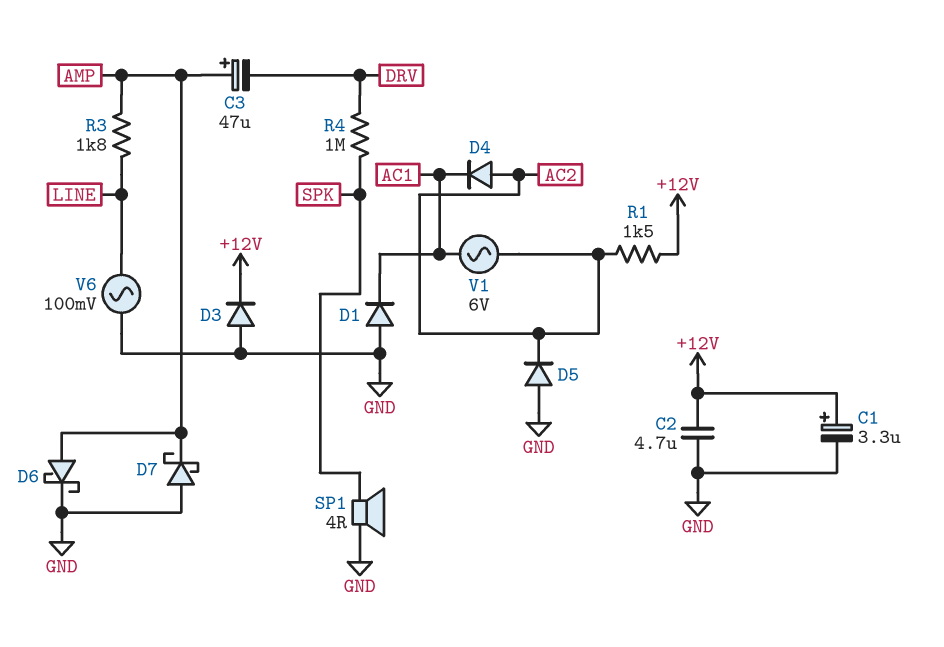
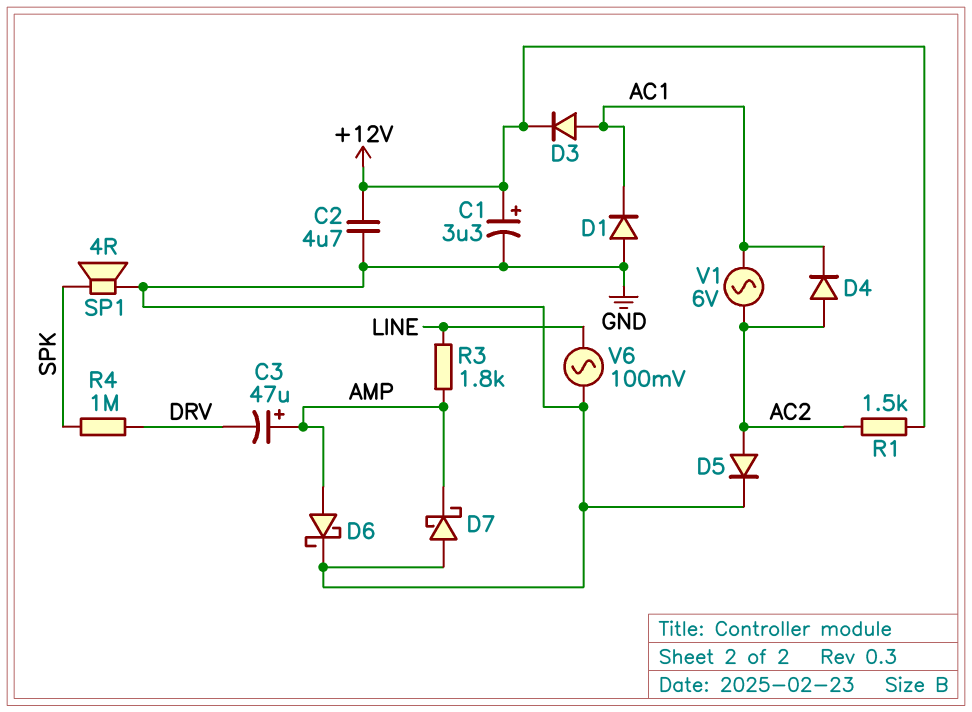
D3: diode (A GND, K +12V) -> diode (A AC1, K +12V)
D5: diode (A GND, K AC2) -> diode (A AC2, K GND)

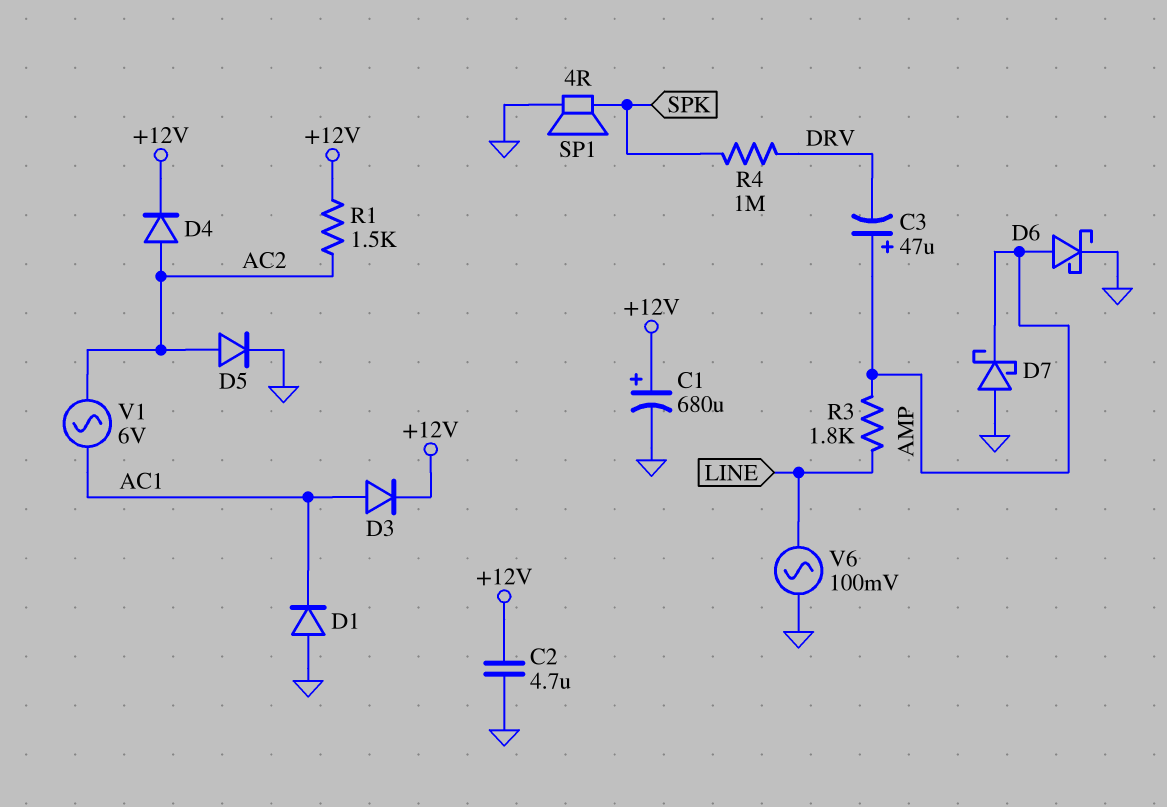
C1: 3.3uF (plus +12V, minus GND) -> 680uF (plus +12V, minus GND)
D4: diode (A AC2, K AC1) -> diode (A AC2, K +12V)

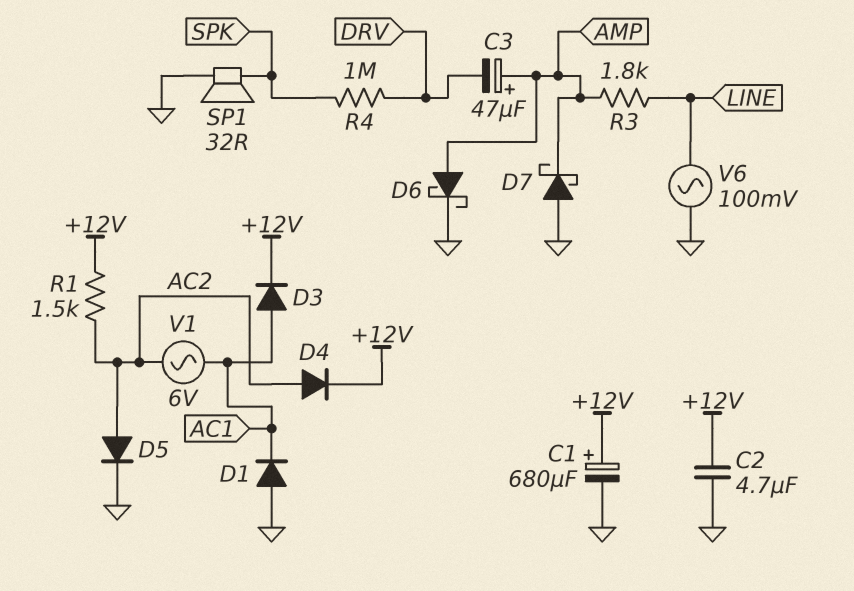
SP1: speaker 4R (GND, SPK) -> speaker 32R (GND, SPK)

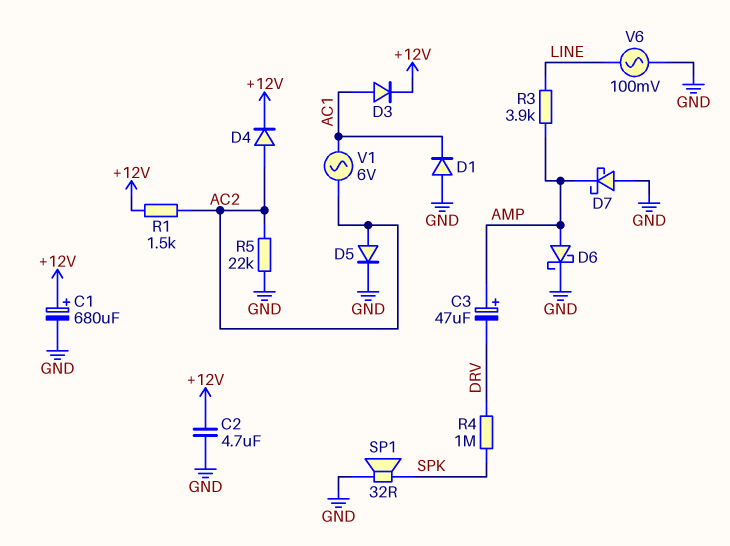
R3: 1.8k (AMP, LINE) -> 3.9k (AMP, LINE)
R5: none -> 22k (AC2, GND)

